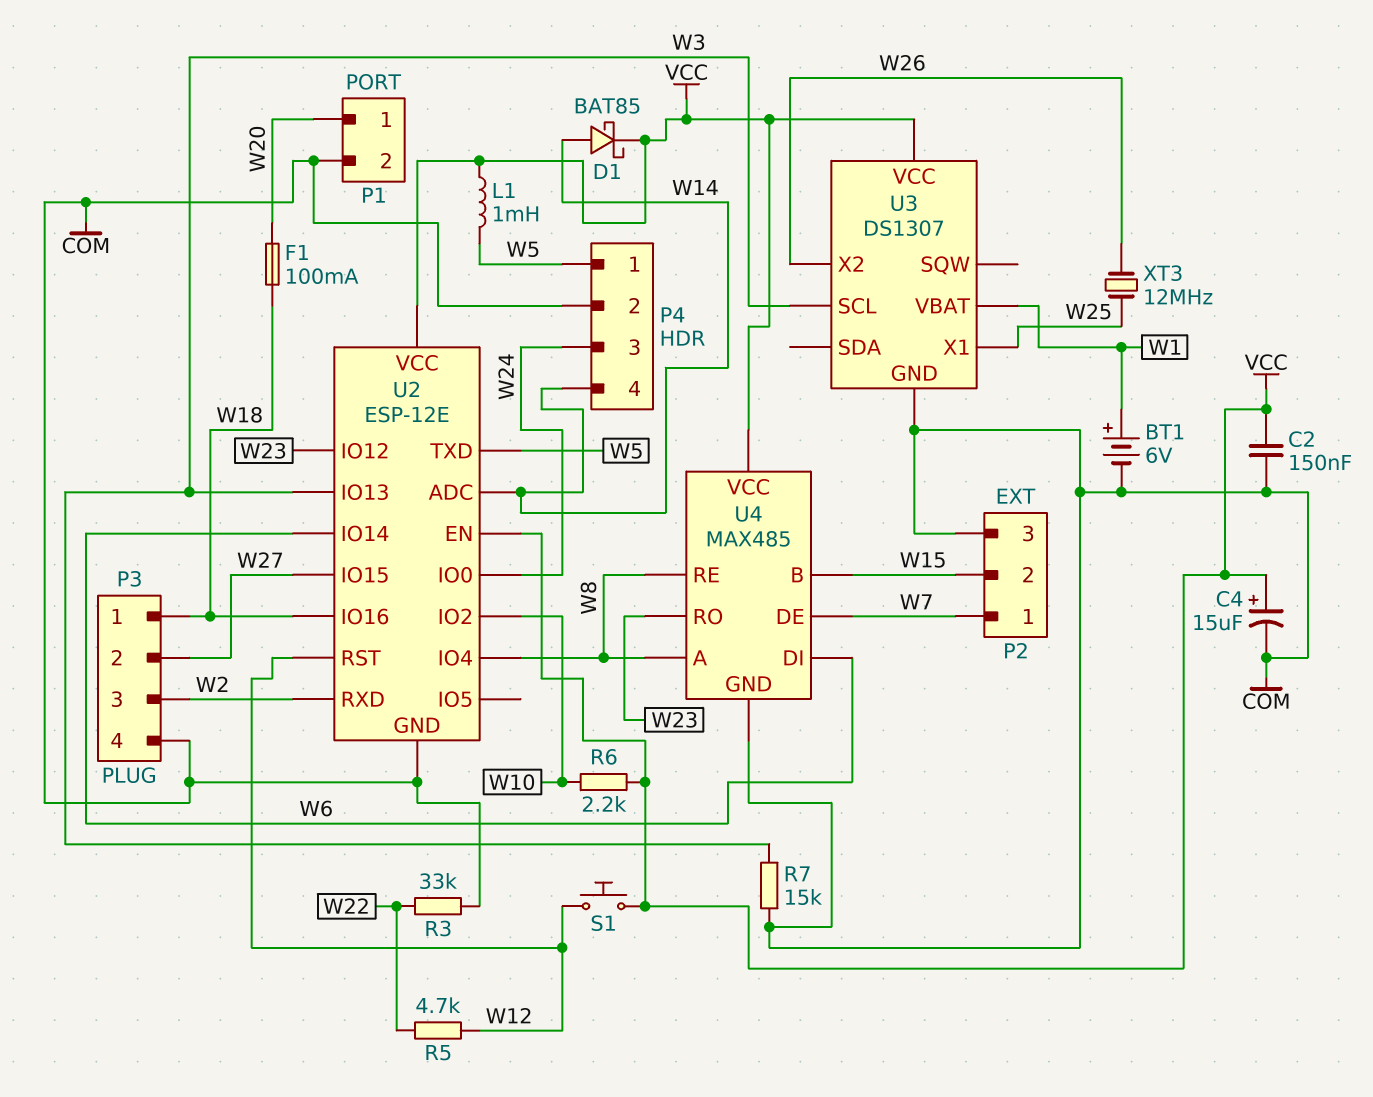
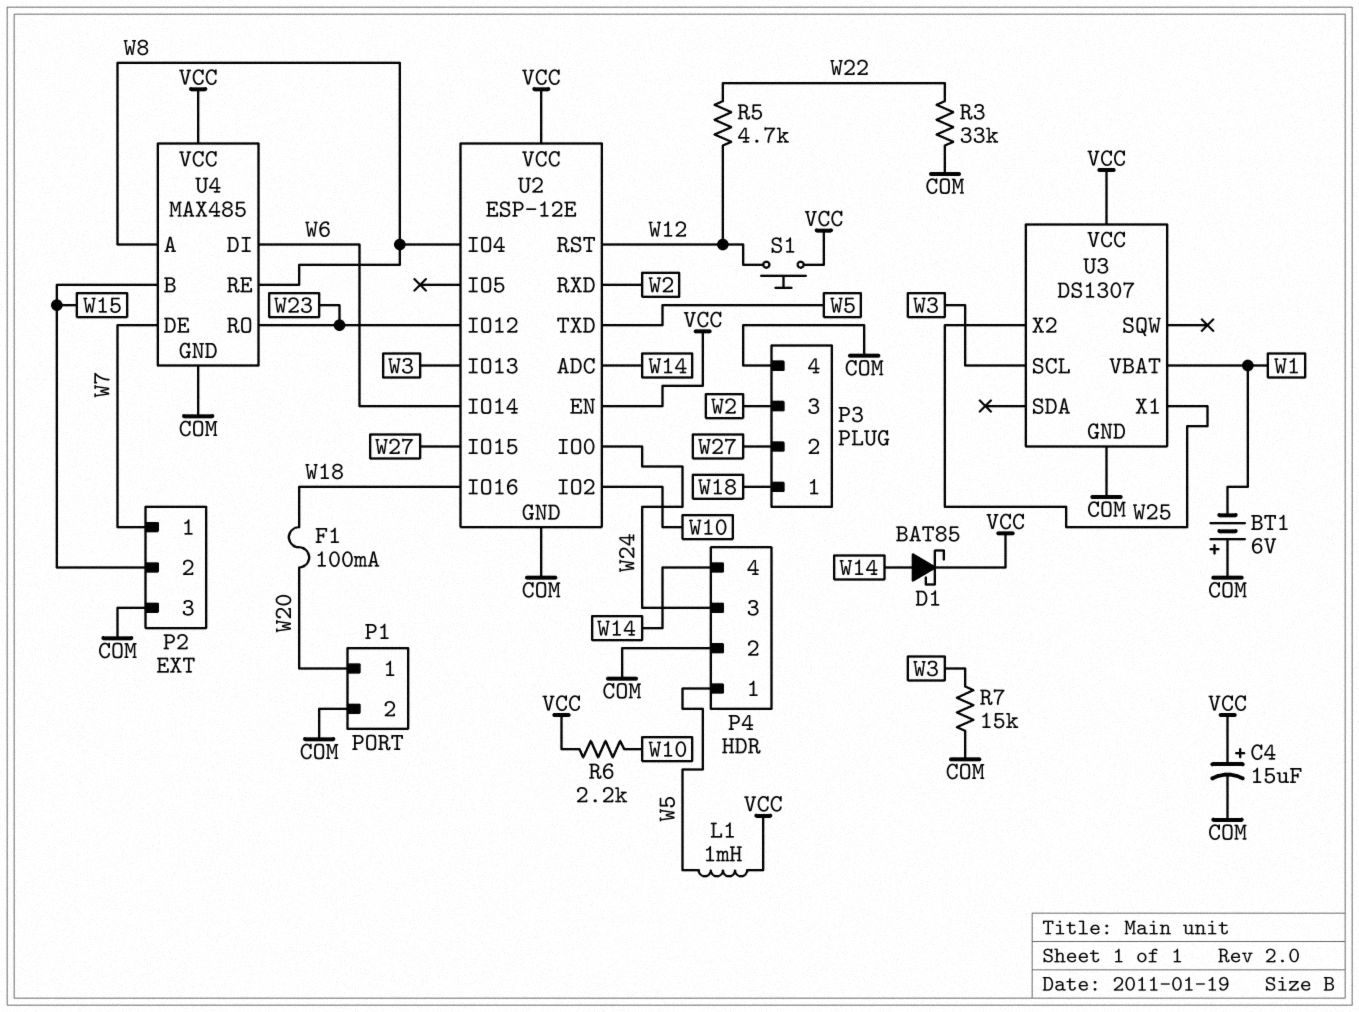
BT1: 6V (plus W1, minus COM) -> 6V (plus COM, minus W1)
C2: 150nF (COM, VCC) -> none
U3 pin X2: W26 -> W25
XT3: 12MHz (W25, W26) -> none

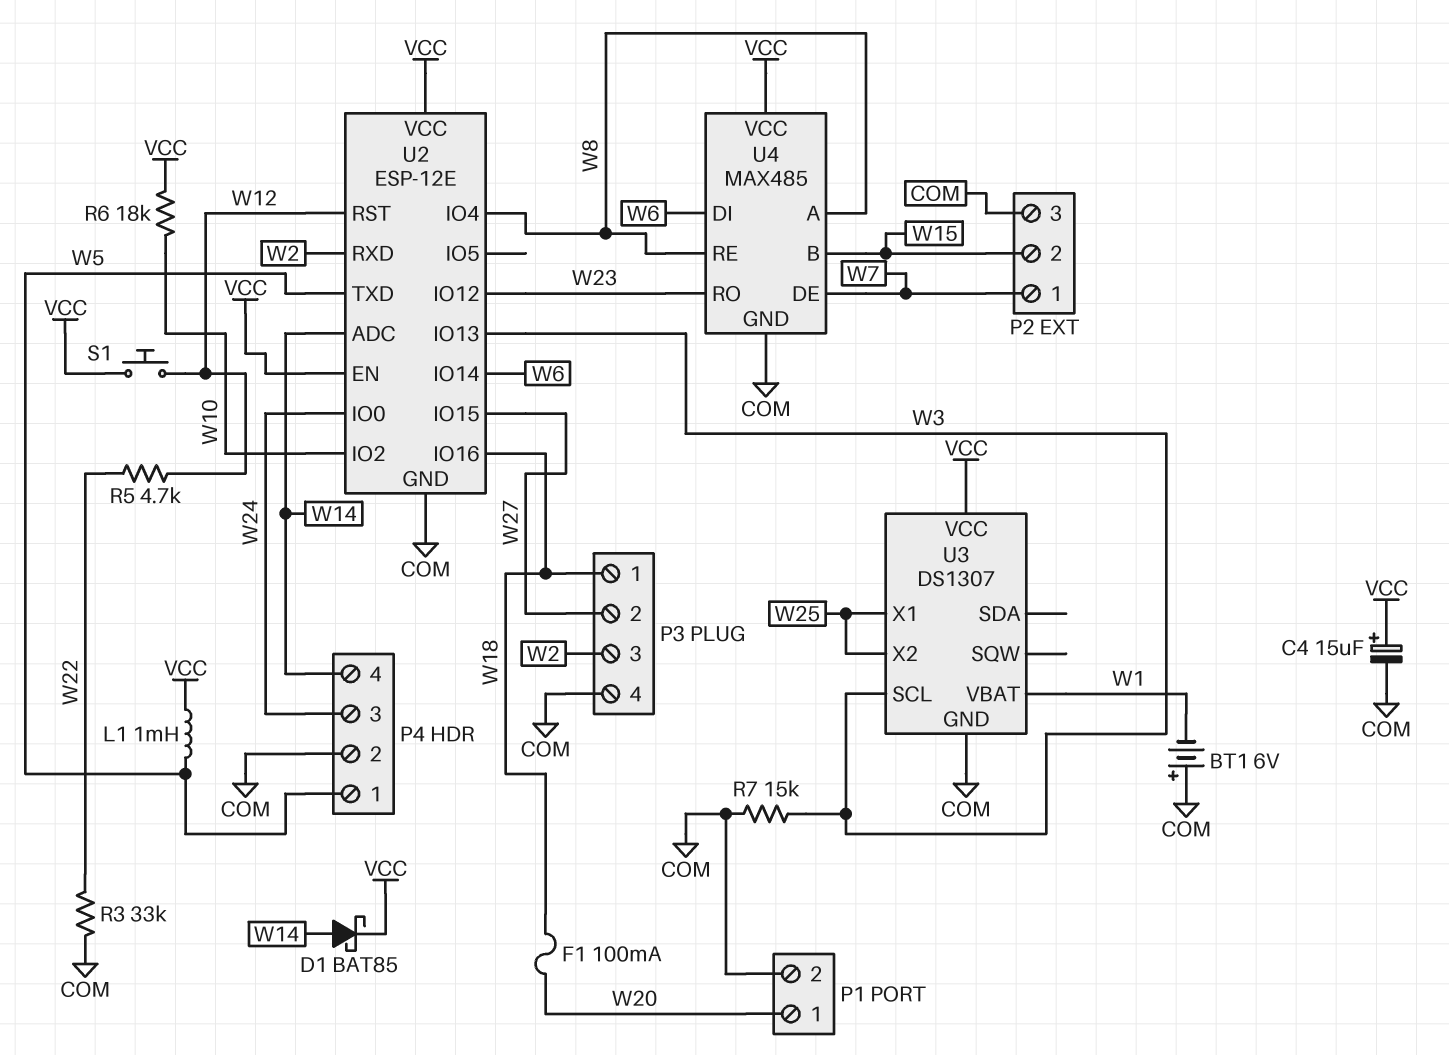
R6: 2.2k (VCC, W10) -> 18k (VCC, W10)

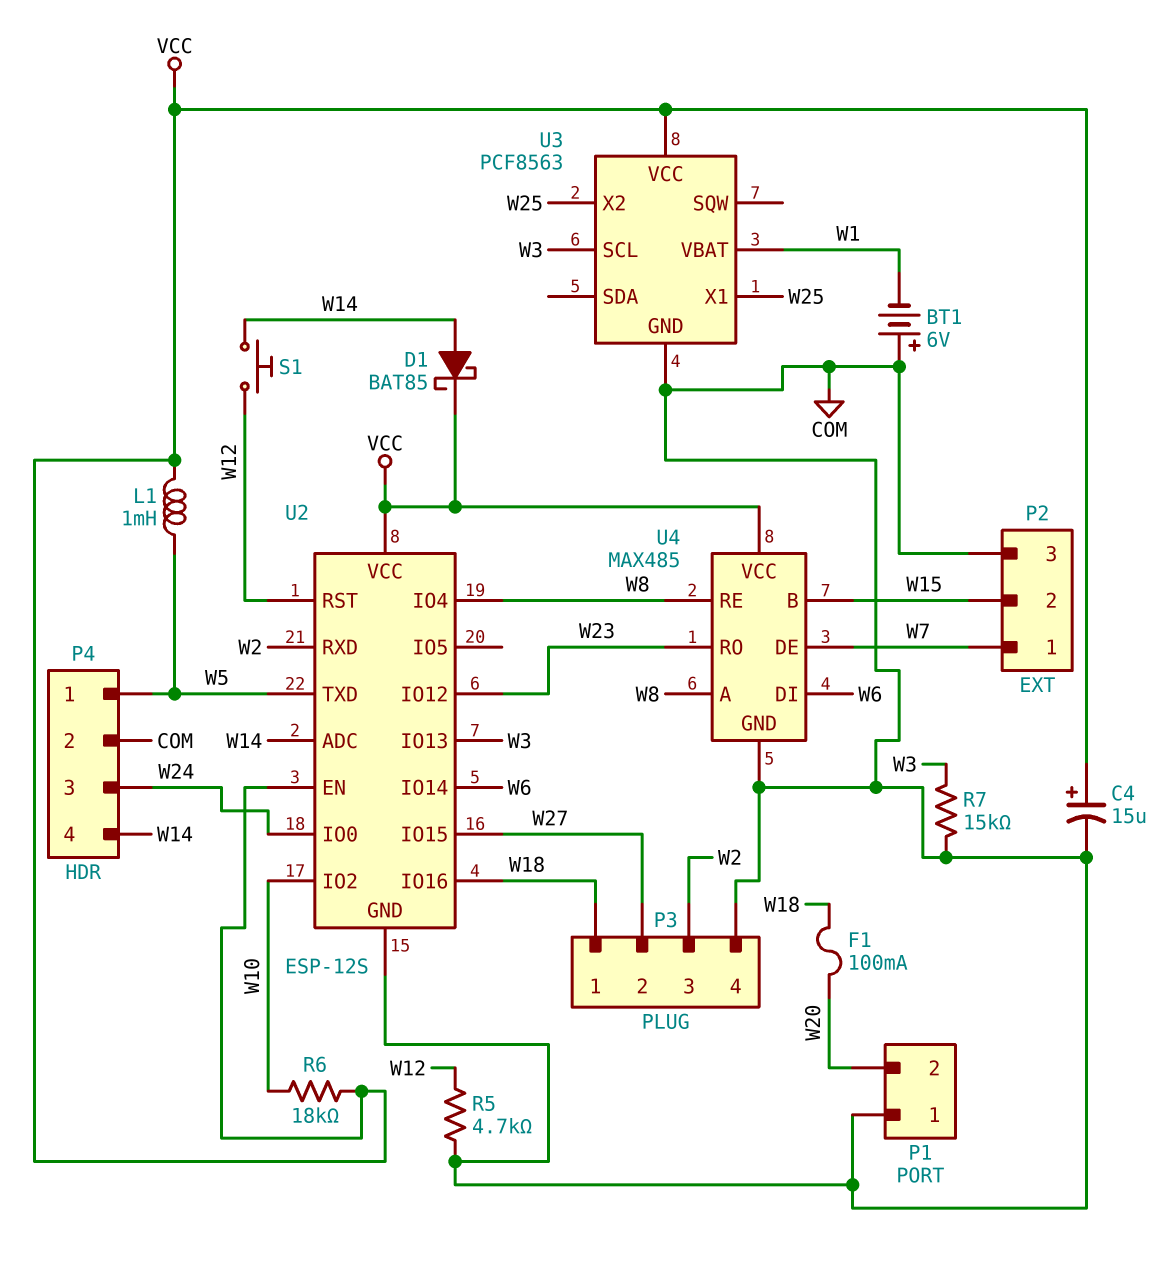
P1 pin 1: W20 -> COM
P1 pin 2: COM -> W20
R3: 33k (COM, W22) -> none
R5: 4.7k (W12, W22) -> 4.7k (COM, W12)
S1: button (VCC, W12) -> button (W12, W14)
U2: ESP-12E -> ESP-12S
U3: DS1307 -> PCF8563

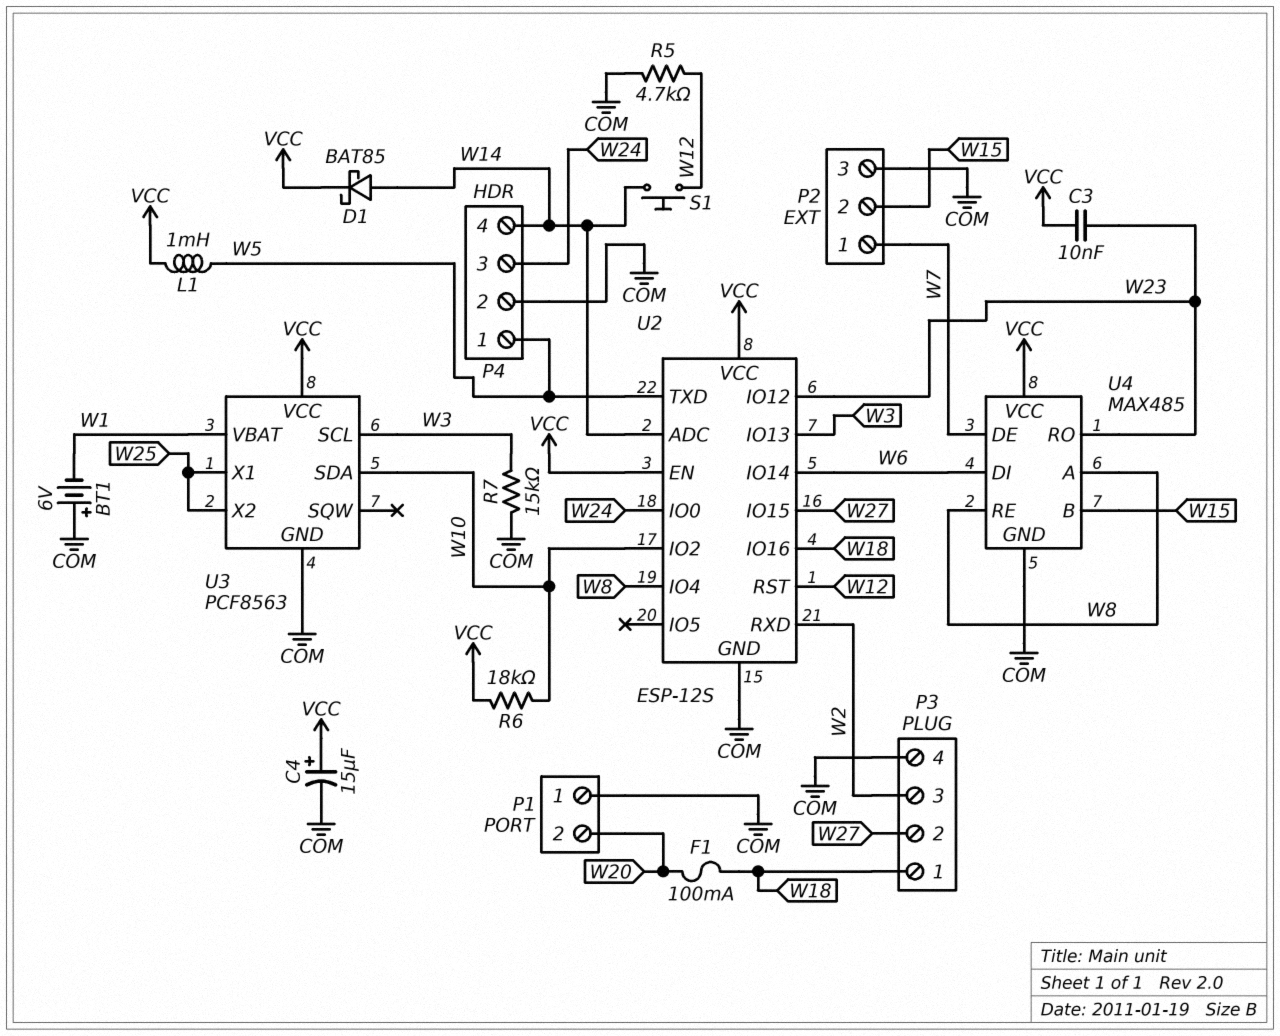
C3: none -> 10nF (VCC, W23)
U3 pin SDA: none -> W10

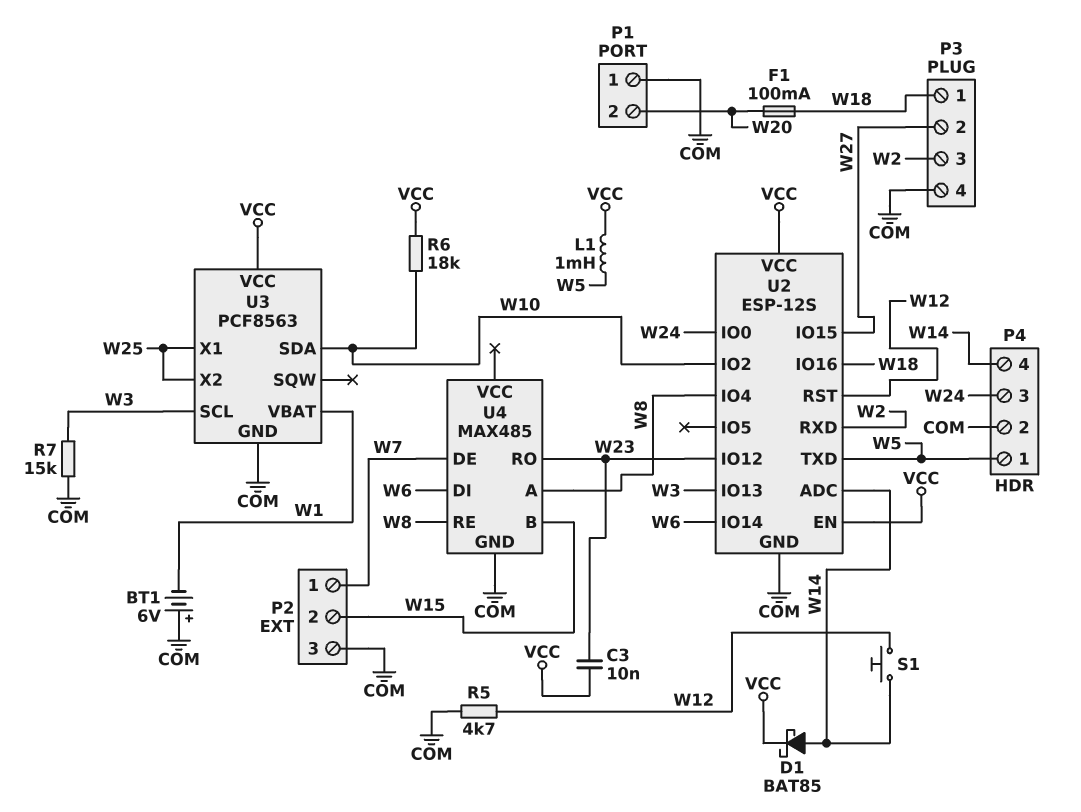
C4: 15uF (plus VCC, minus COM) -> none
U4 pin VCC: VCC -> none

